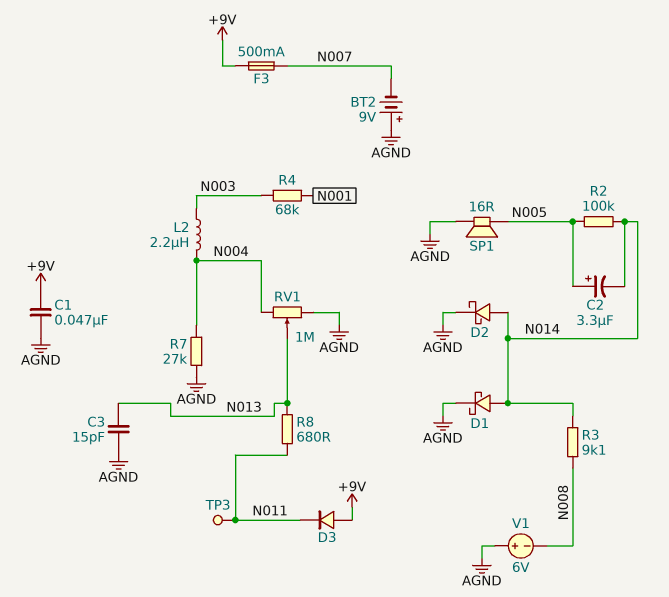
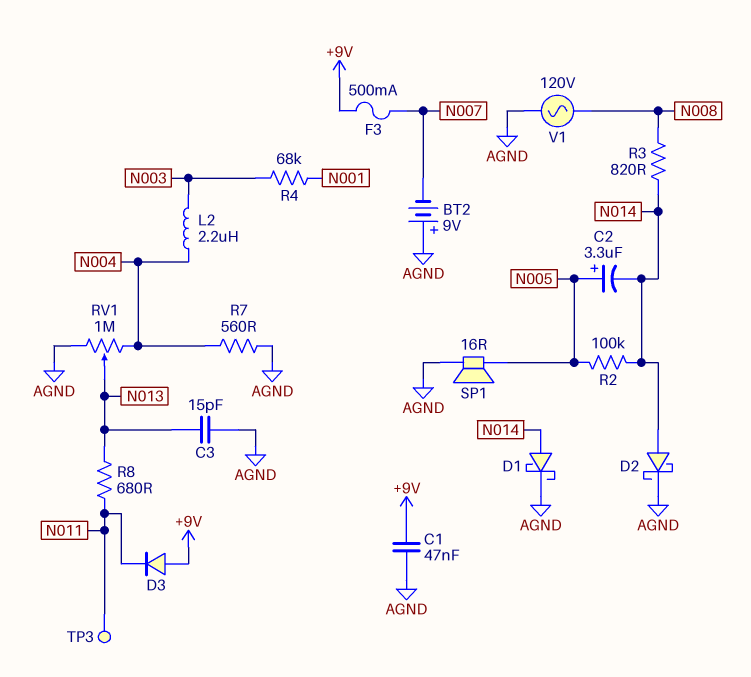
R3: 9.1k (N008, N014) -> 820 (N008, N014)
R7: 27k (AGND, N004) -> 560 (AGND, N004)
V1: 6V (plus AGND, minus N008) -> AC 120V (AGND, N008)

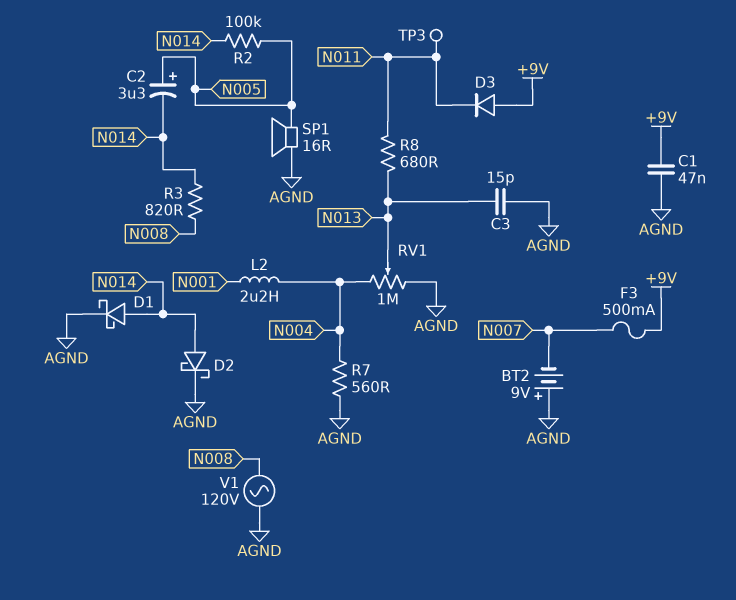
L2: 2.2uH (N003, N004) -> 2.2uH (N001, N004)
R4: 68k (N001, N003) -> none

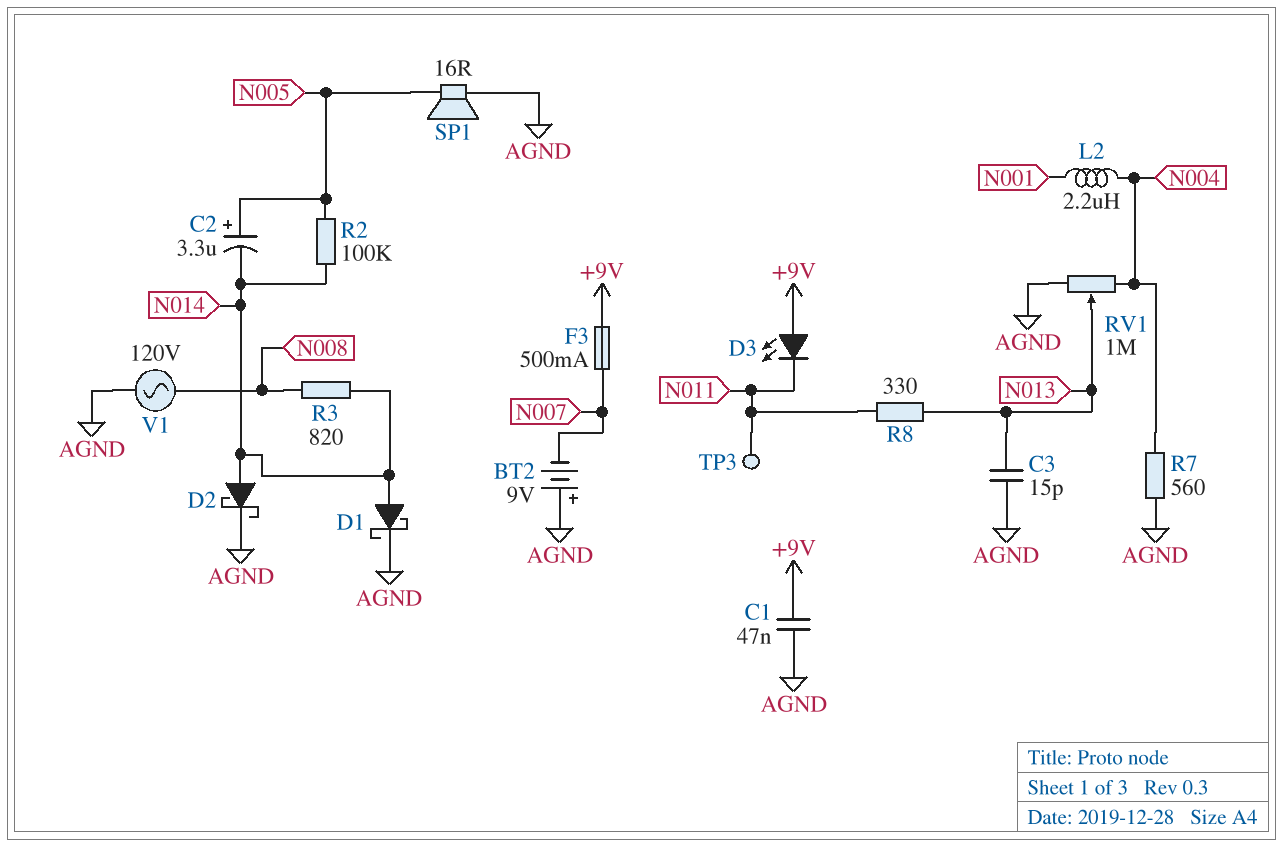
D3: diode (A +9V, K N011) -> LED (A +9V, K N011)
R8: 680 (N011, N013) -> 330 (N011, N013)

